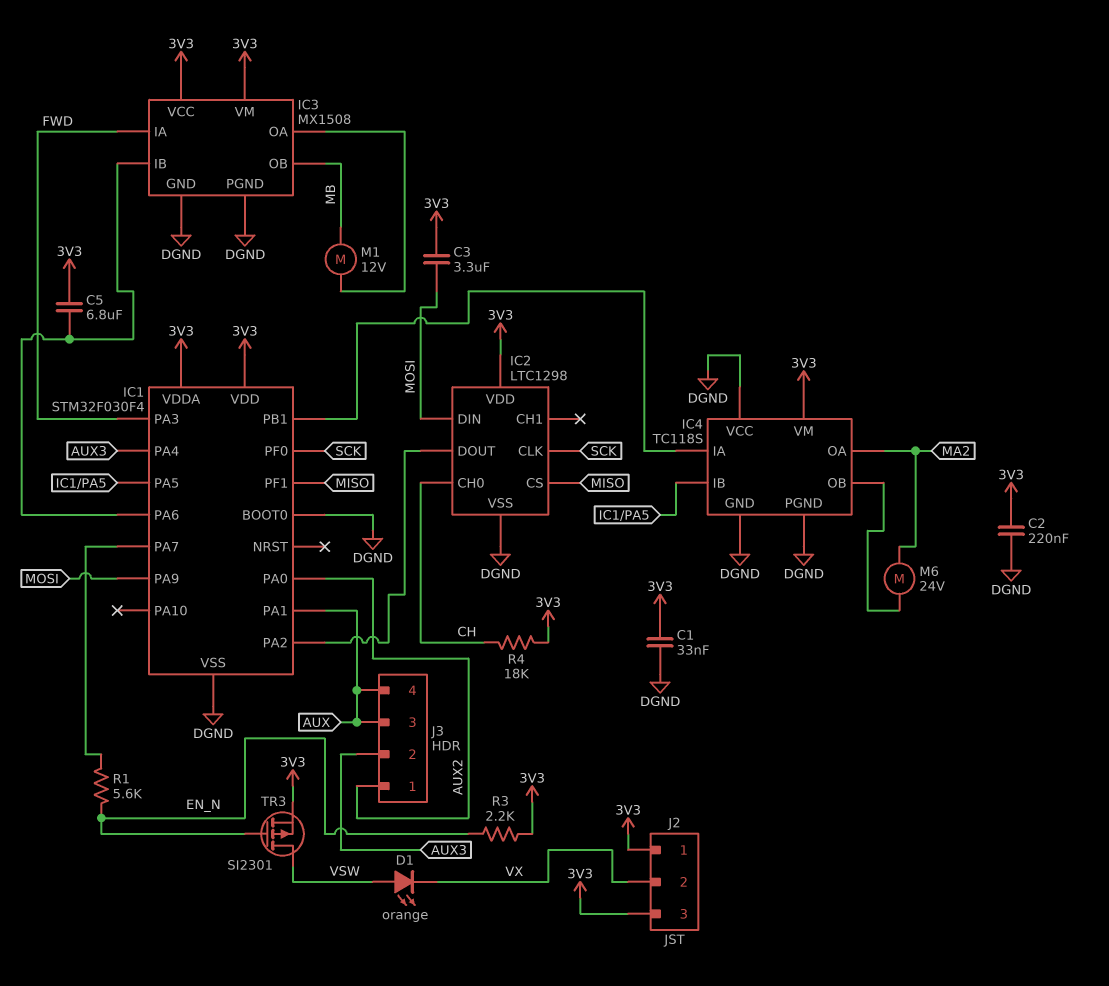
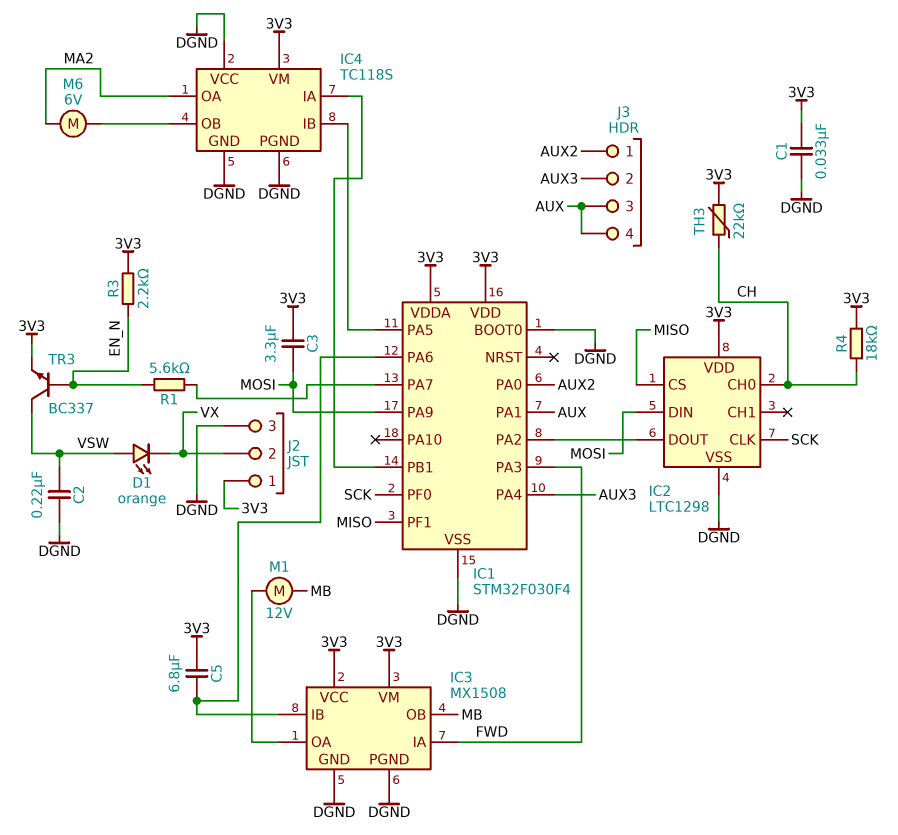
C2: 220nF (3V3, DGND) -> 220nF (DGND, VSW)
J2 pin 3: 3V3 -> DGND
M6: motor 24V (IC4/OB, MA2) -> motor 6V (IC4/OB, MA2)
TH3: none -> 22k (3V3, CH)
TR3: PMOS SI2301 (G EN_N, D VSW, S 3V3) -> NPN BC337 (B EN_N, C VSW, E 3V3)

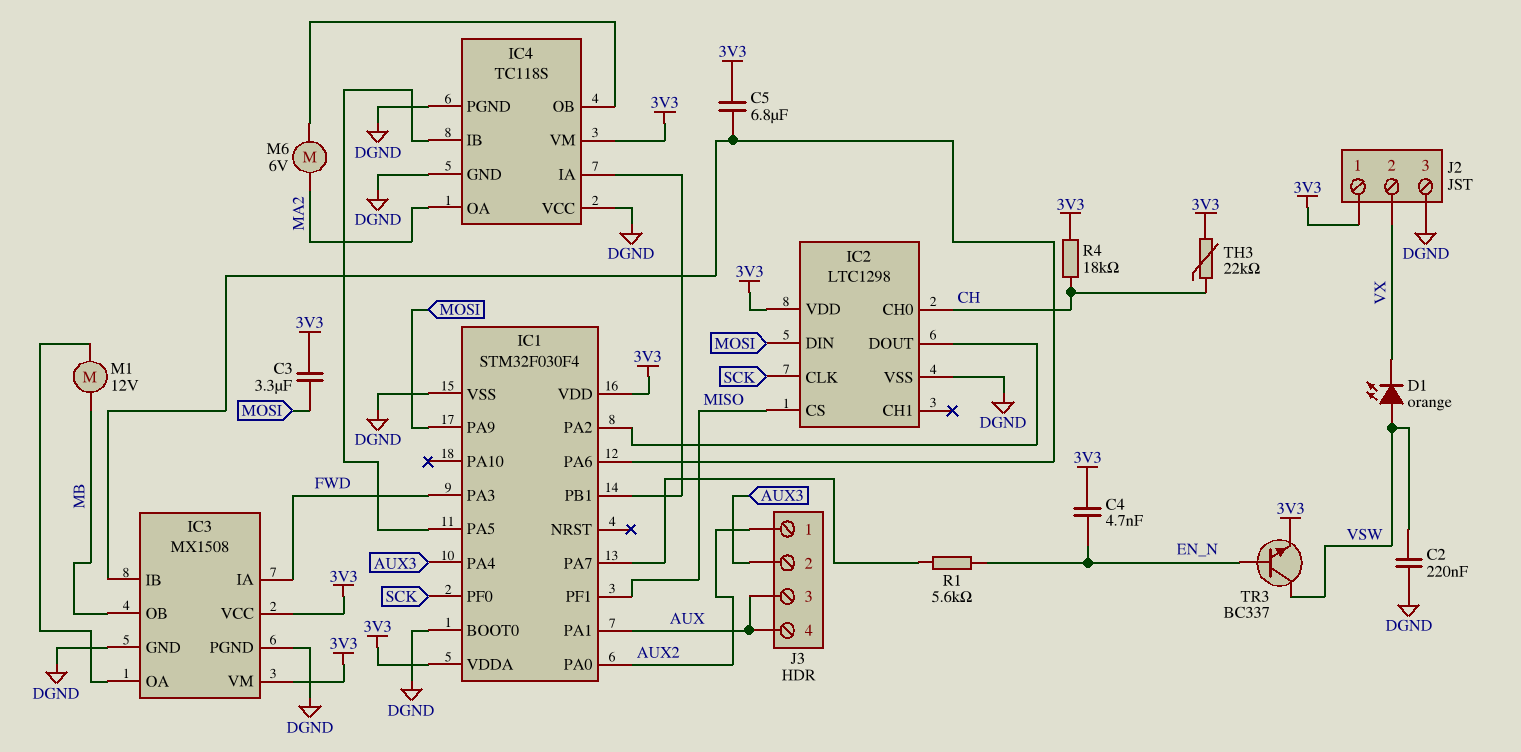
C1: 33nF (3V3, DGND) -> none
C4: none -> 4.7nF (3V3, EN_N)
R3: 2.2k (3V3, EN_N) -> none

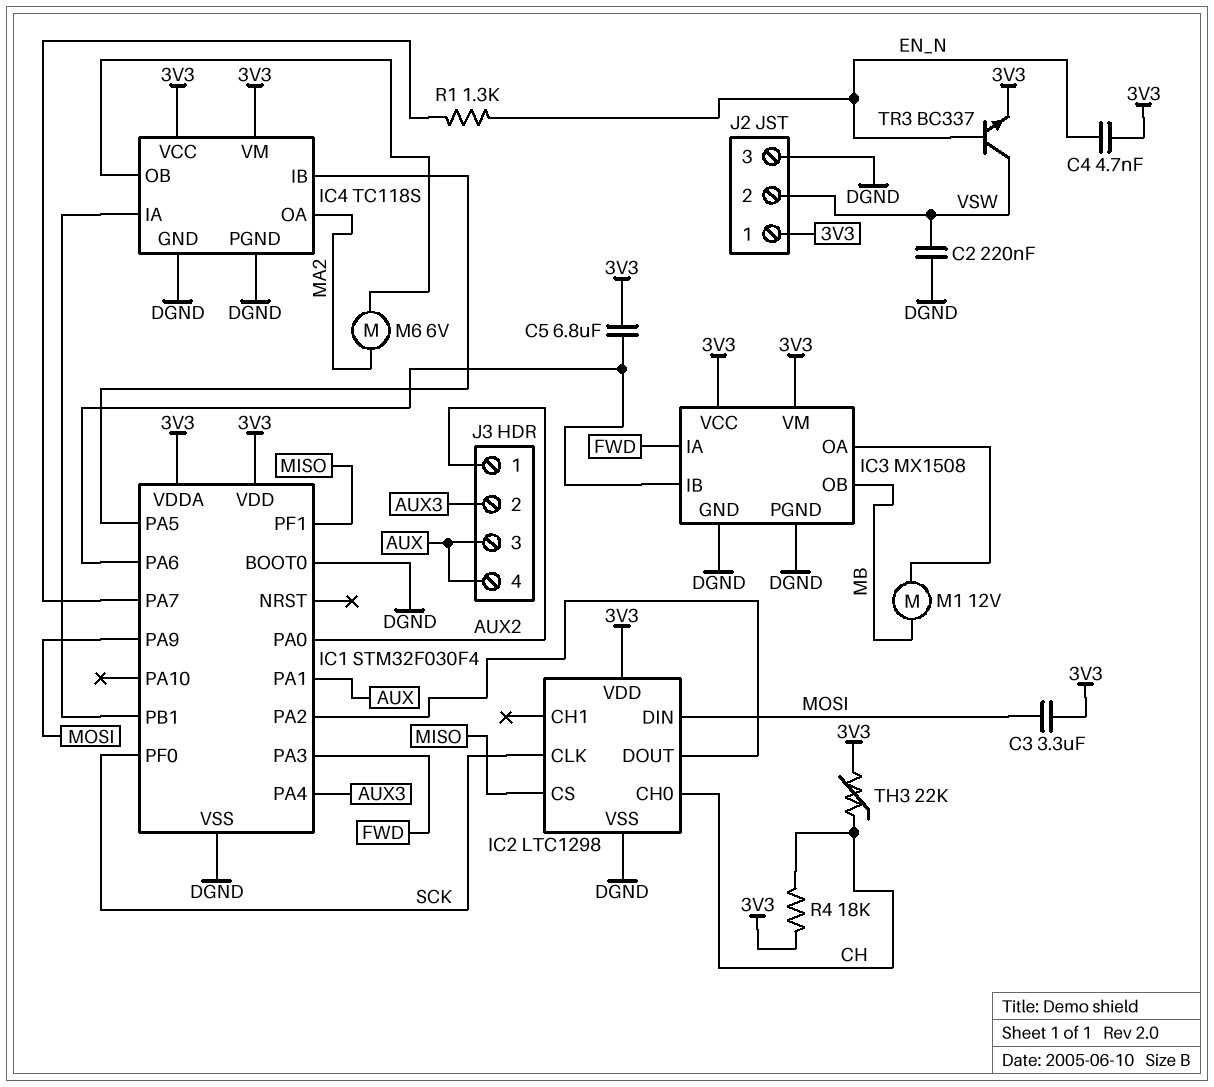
D1: LED orange (A VSW, K VX) -> none
IC4 pin VCC: DGND -> 3V3
J2 pin 2: VX -> VSW
R1: 5.6k (EN_N, IC1/PA7) -> 1.3k (EN_N, IC1/PA7)

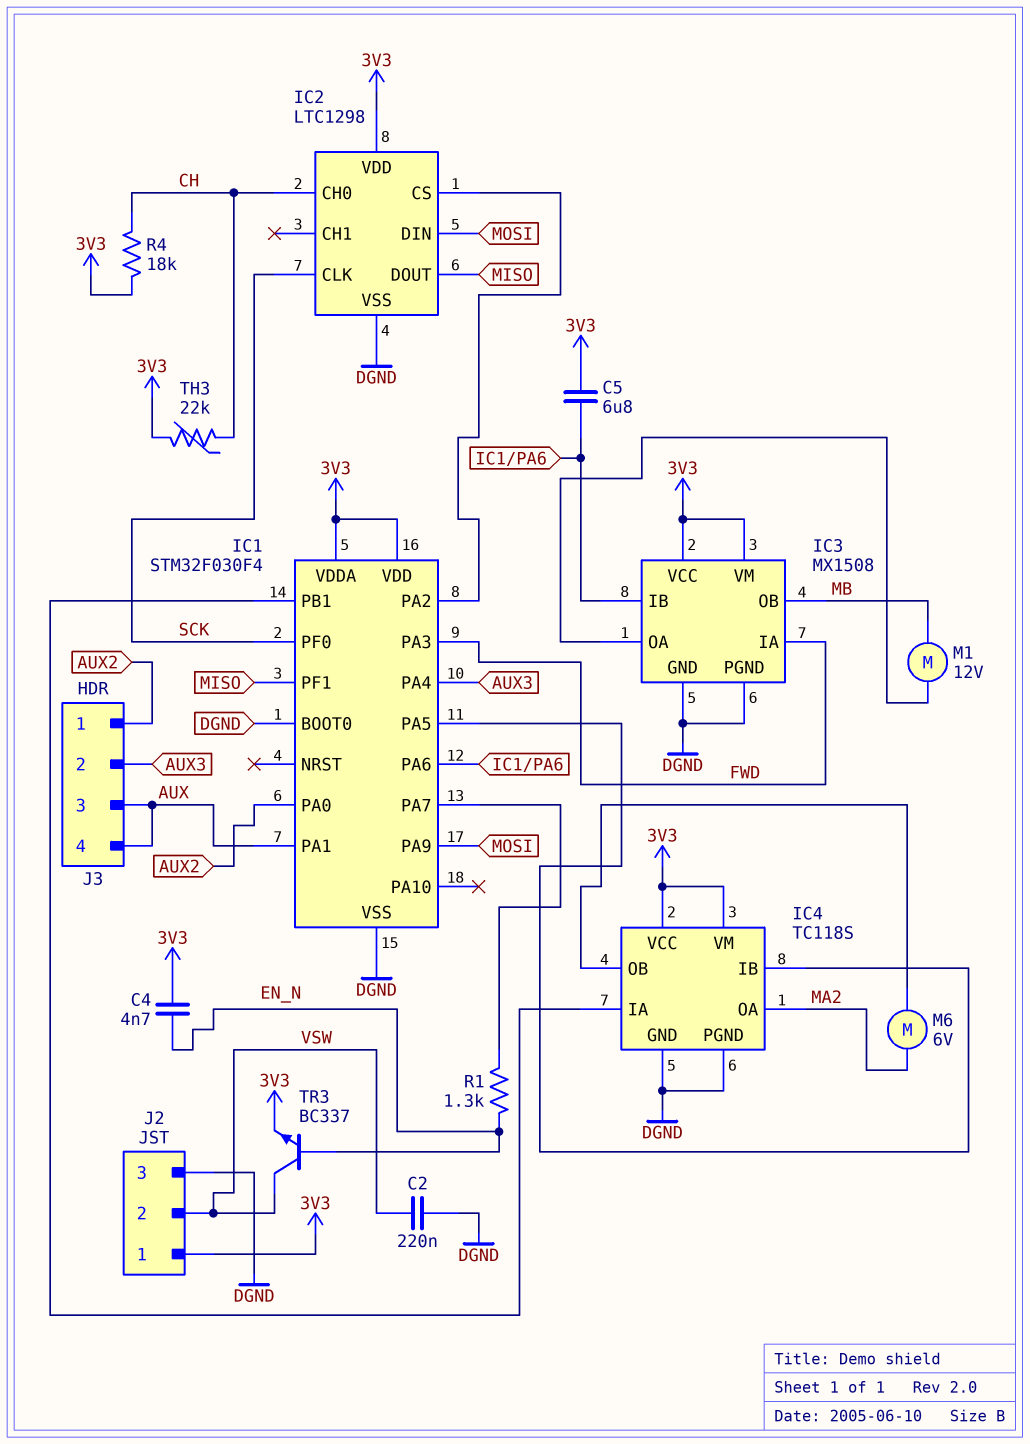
C3: 3.3uF (3V3, MOSI) -> none
IC2 pin CS: MISO -> IC1/PA2
IC2 pin DOUT: IC1/PA2 -> MISO

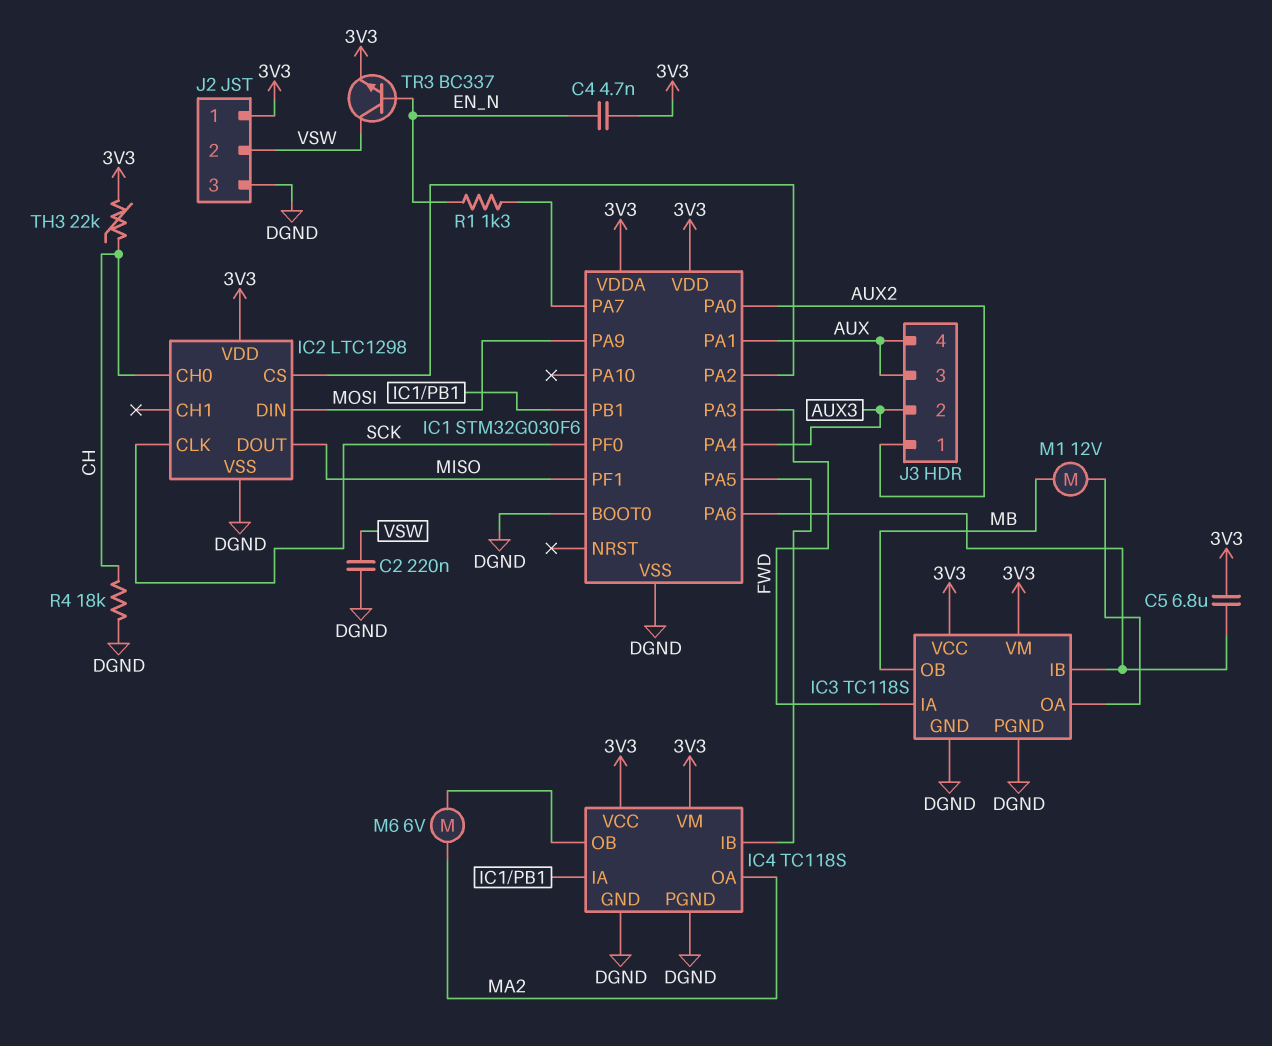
IC1: STM32F030F4 -> STM32G030F6
IC3: MX1508 -> TC118S
R4: 18k (3V3, CH) -> 18k (CH, DGND)

